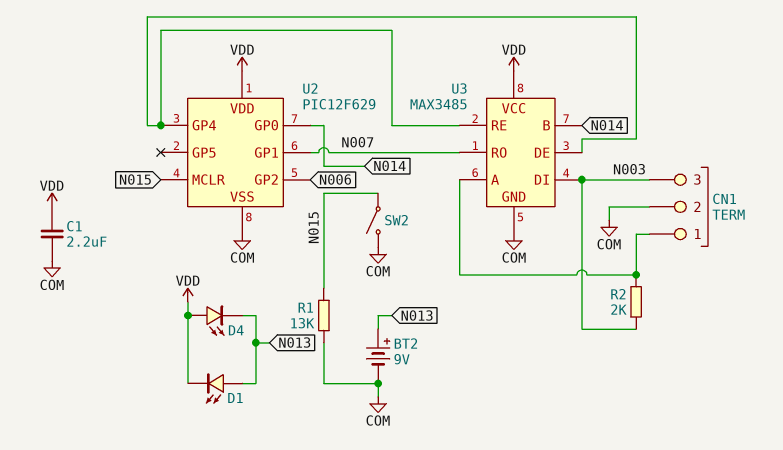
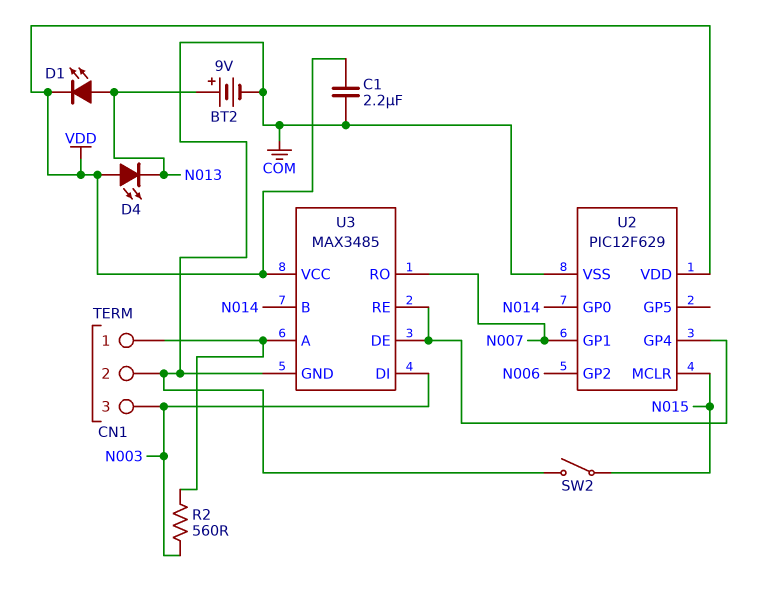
R1: 13k (COM, N015) -> none
R2: 2k (CN1/1, N003) -> 560 (CN1/1, N003)

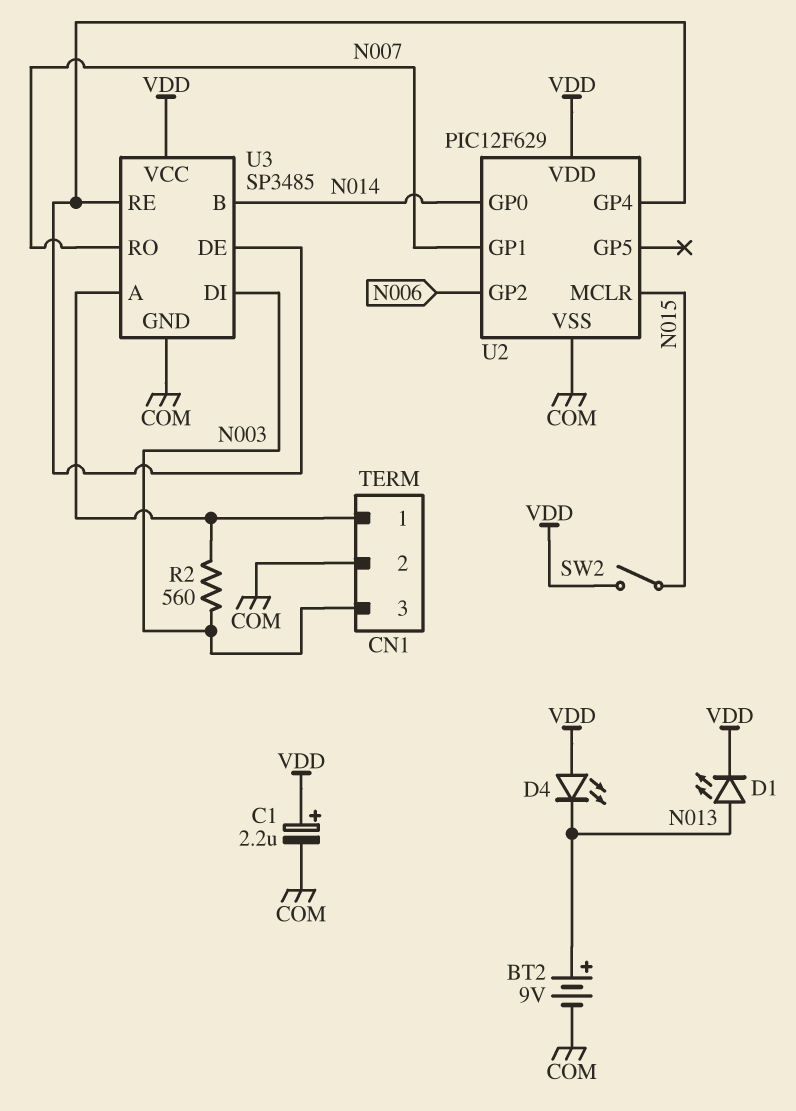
C1: 2.2uF (COM, VDD) -> 2.2uF (plus VDD, minus COM)
SW2: switch (COM, N015) -> switch (N015, VDD)
U3: MAX3485 -> SP3485

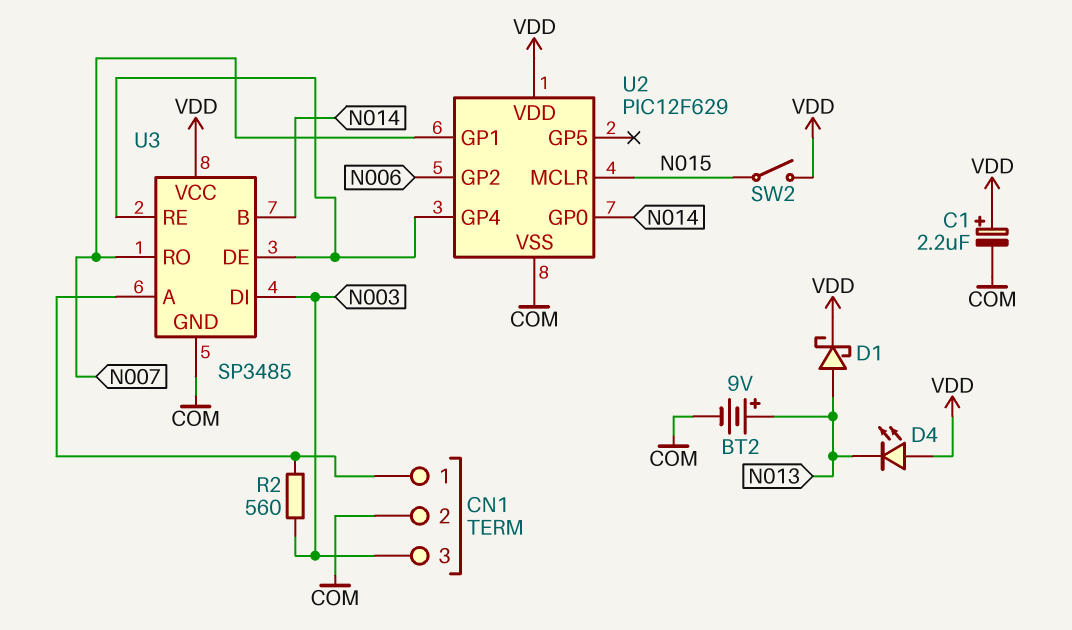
D1: LED (A N013, K VDD) -> schottky (A N013, K VDD)

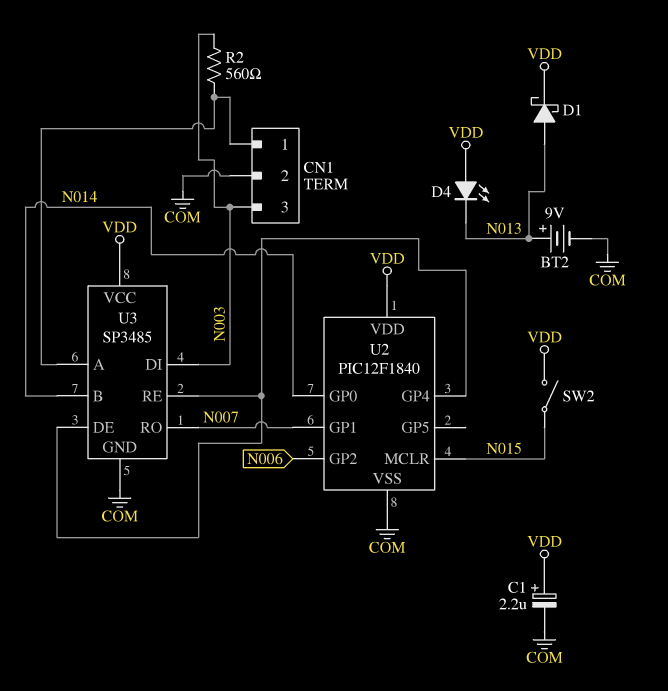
U2: PIC12F629 -> PIC12F1840

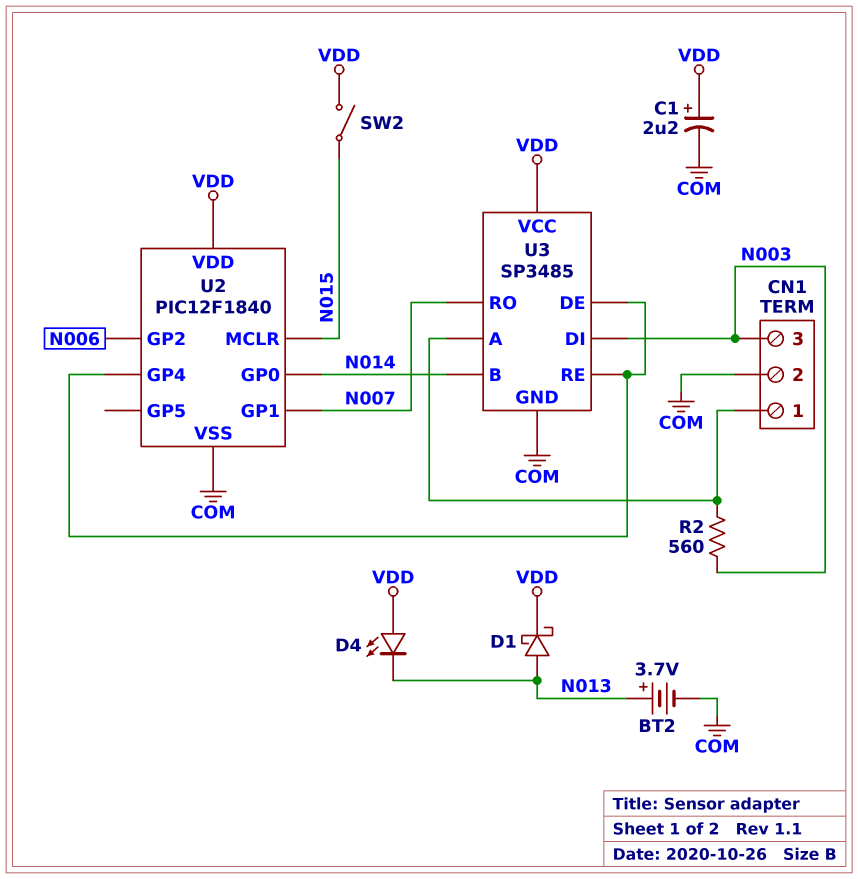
BT2: 9V (plus N013, minus COM) -> 3.7V (plus N013, minus COM)

